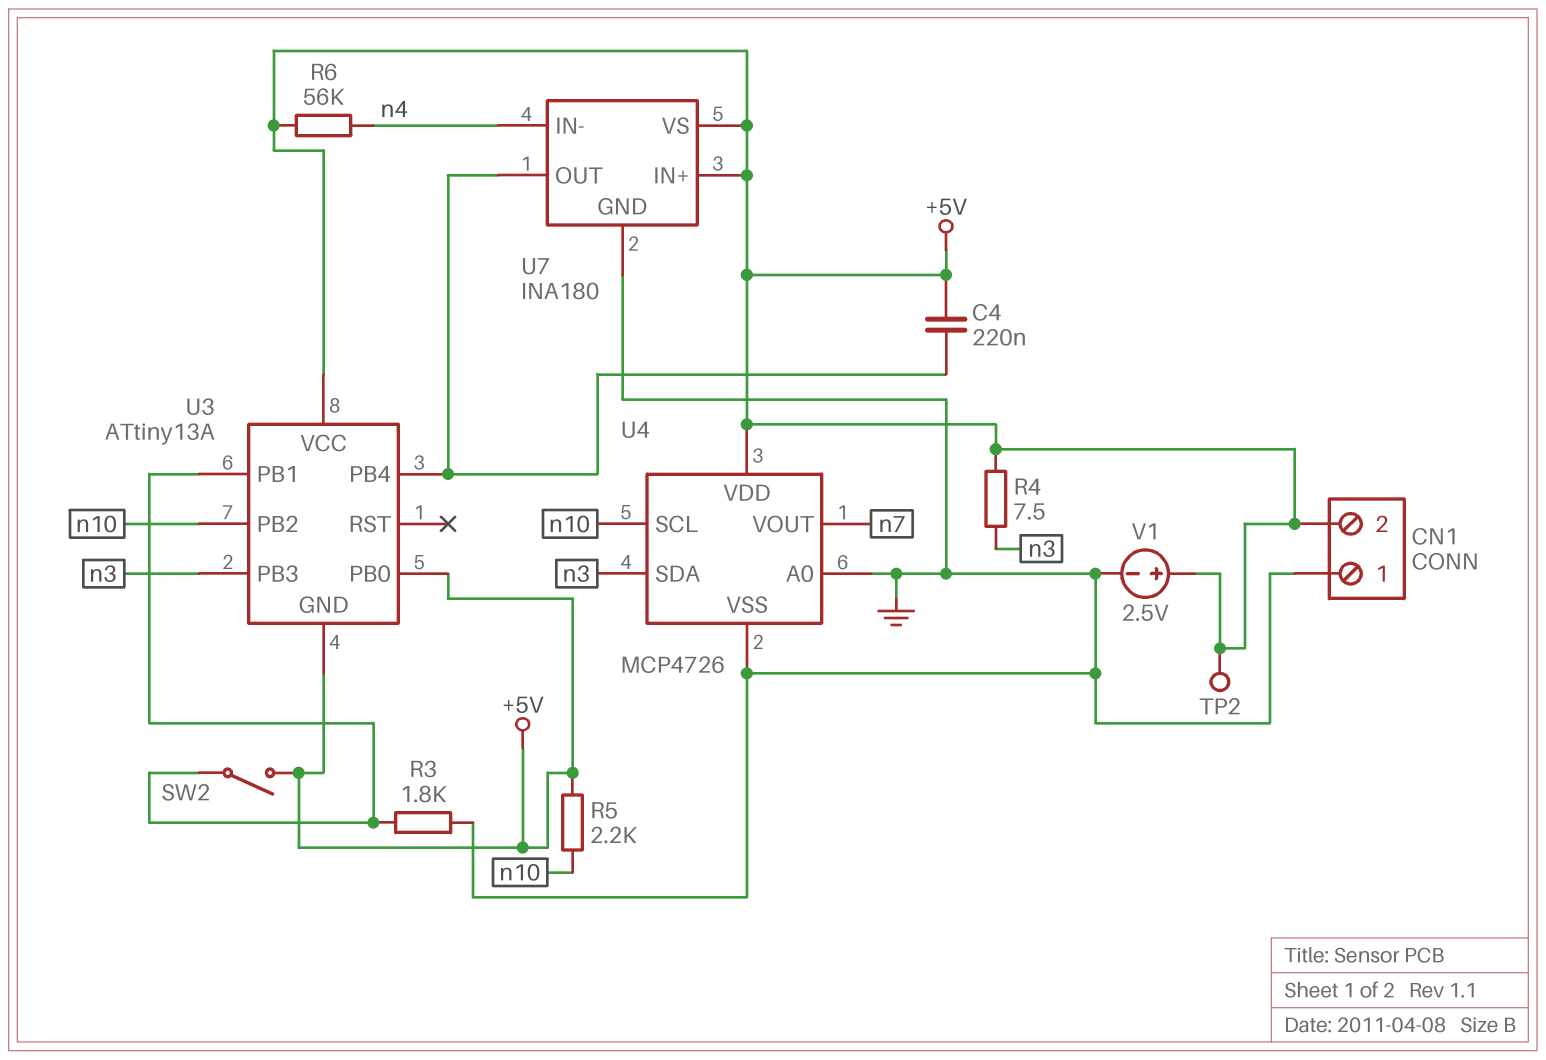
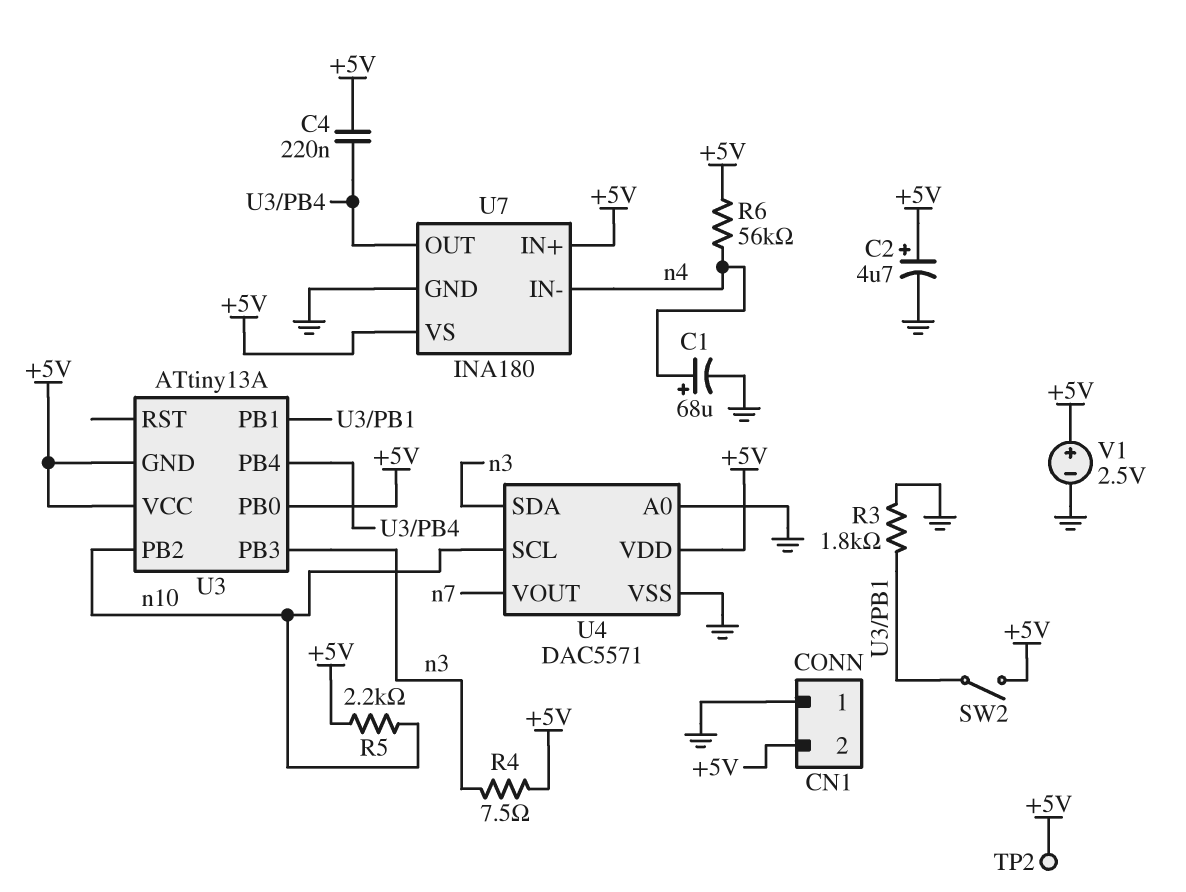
C1: none -> 68uF (plus n4, minus GND)
C2: none -> 4.7uF (plus +5V, minus GND)
U4: MCP4726 -> DAC5571

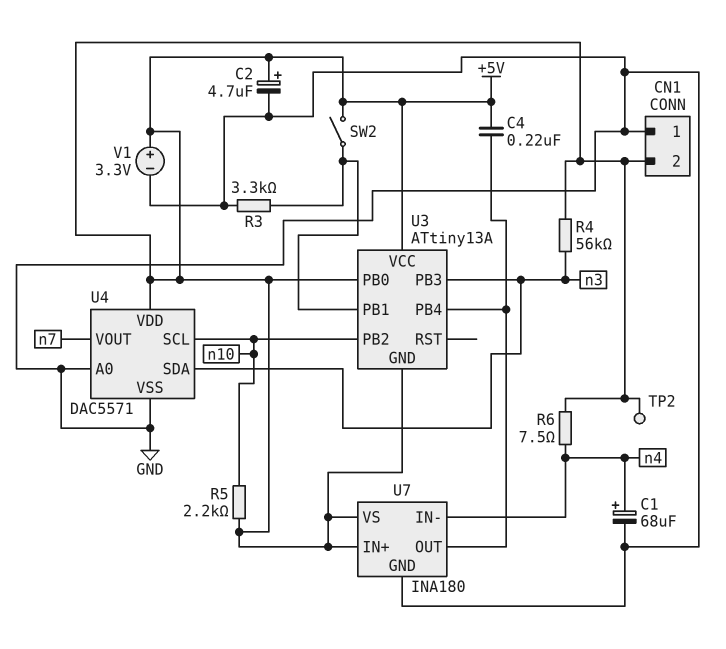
R3: 1.8k (GND, U3/PB1) -> 3.3k (GND, U3/PB1)
R4: 7.5 (+5V, n3) -> 56k (+5V, n3)
R6: 56k (+5V, n4) -> 7.5 (+5V, n4)
V1: 2.5V (plus +5V, minus GND) -> 3.3V (plus +5V, minus GND)

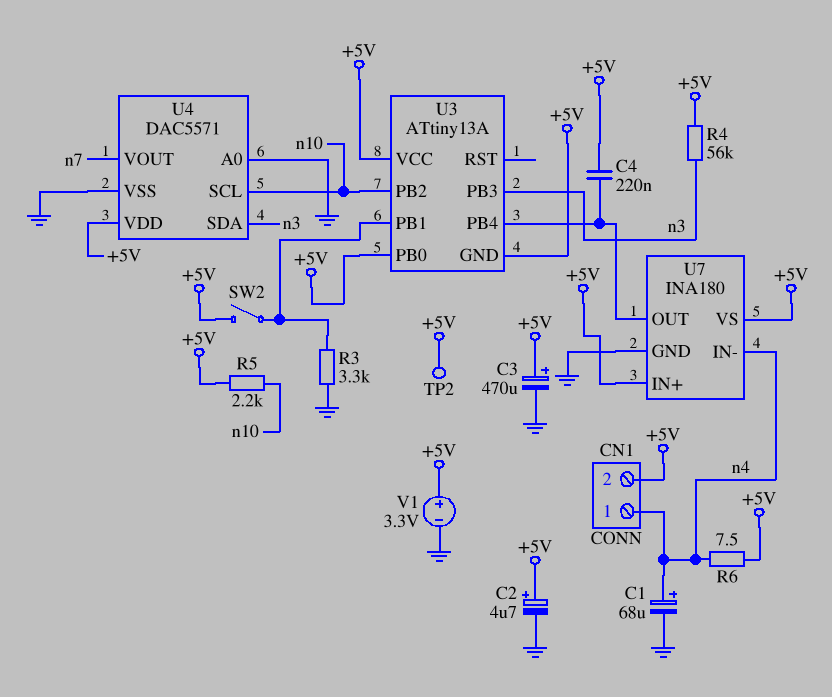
C3: none -> 470uF (plus +5V, minus GND)
CN1 pin 1: GND -> n4

